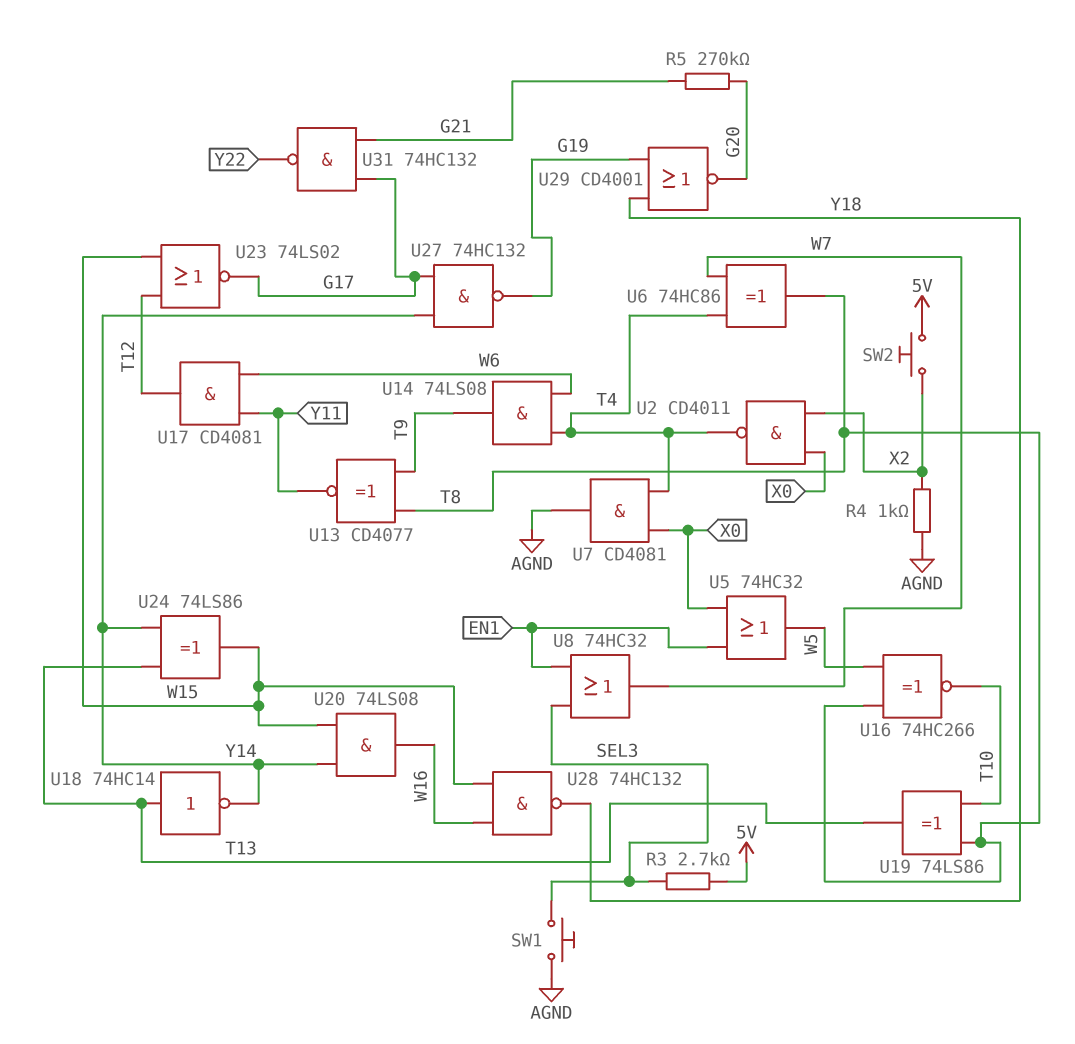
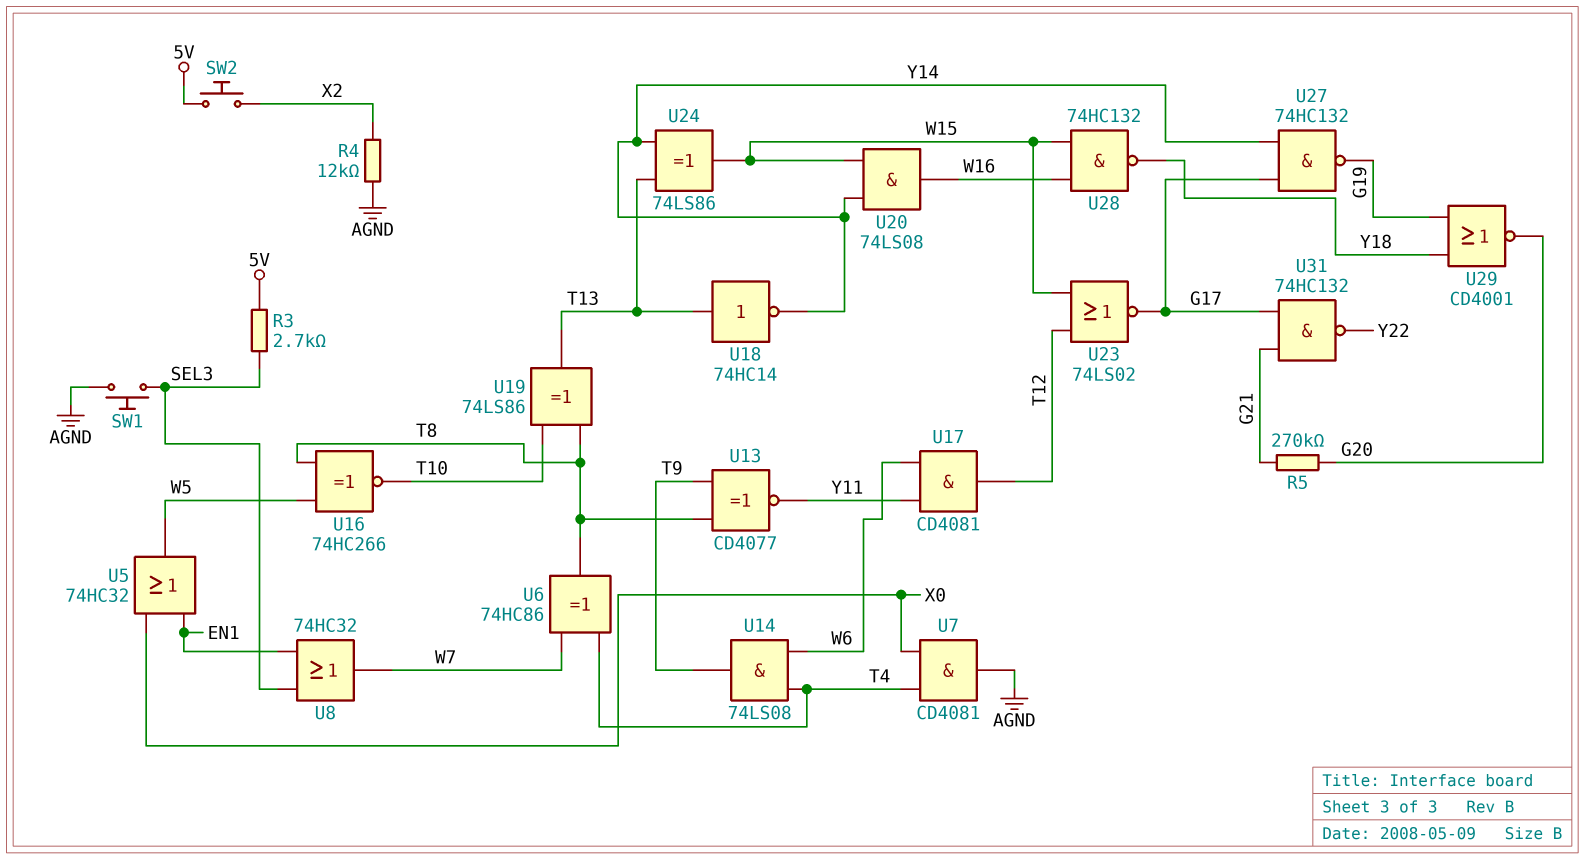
R4: 1k (AGND, X2) -> 12k (AGND, X2)
U2: NAND CD4011 (in X0, in X2, out T4) -> none

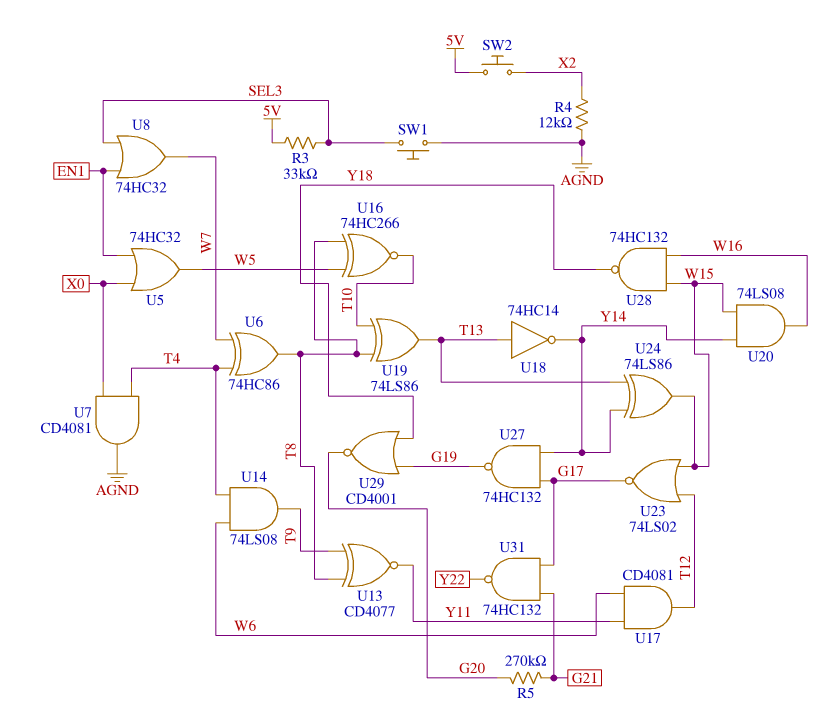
R3: 2.7k (5V, SEL3) -> 33k (5V, SEL3)

